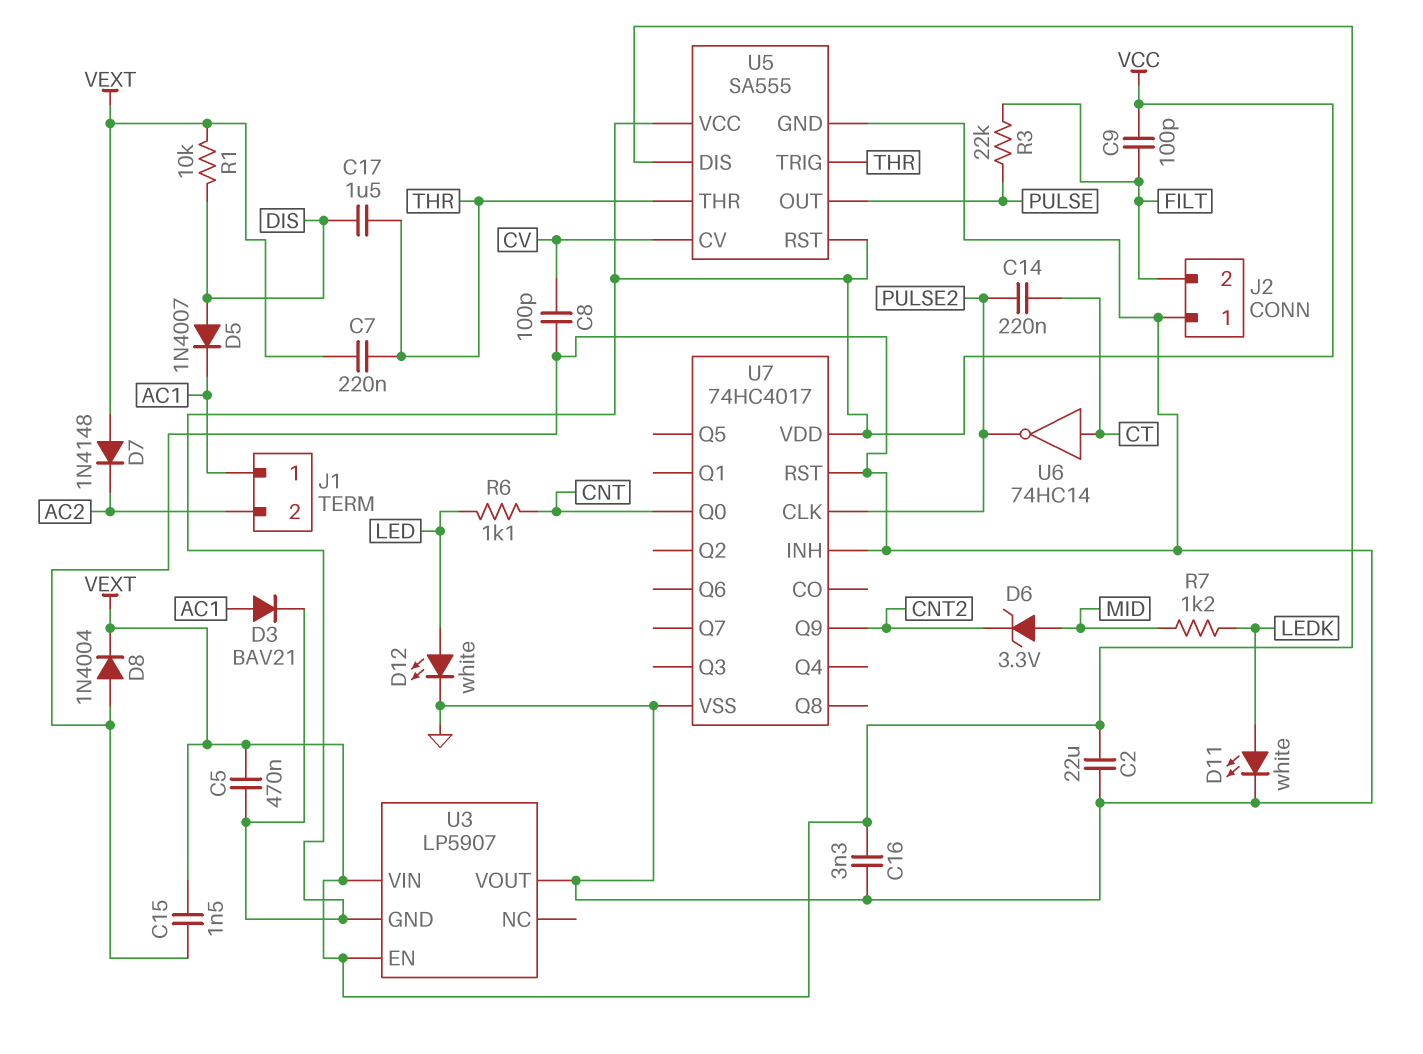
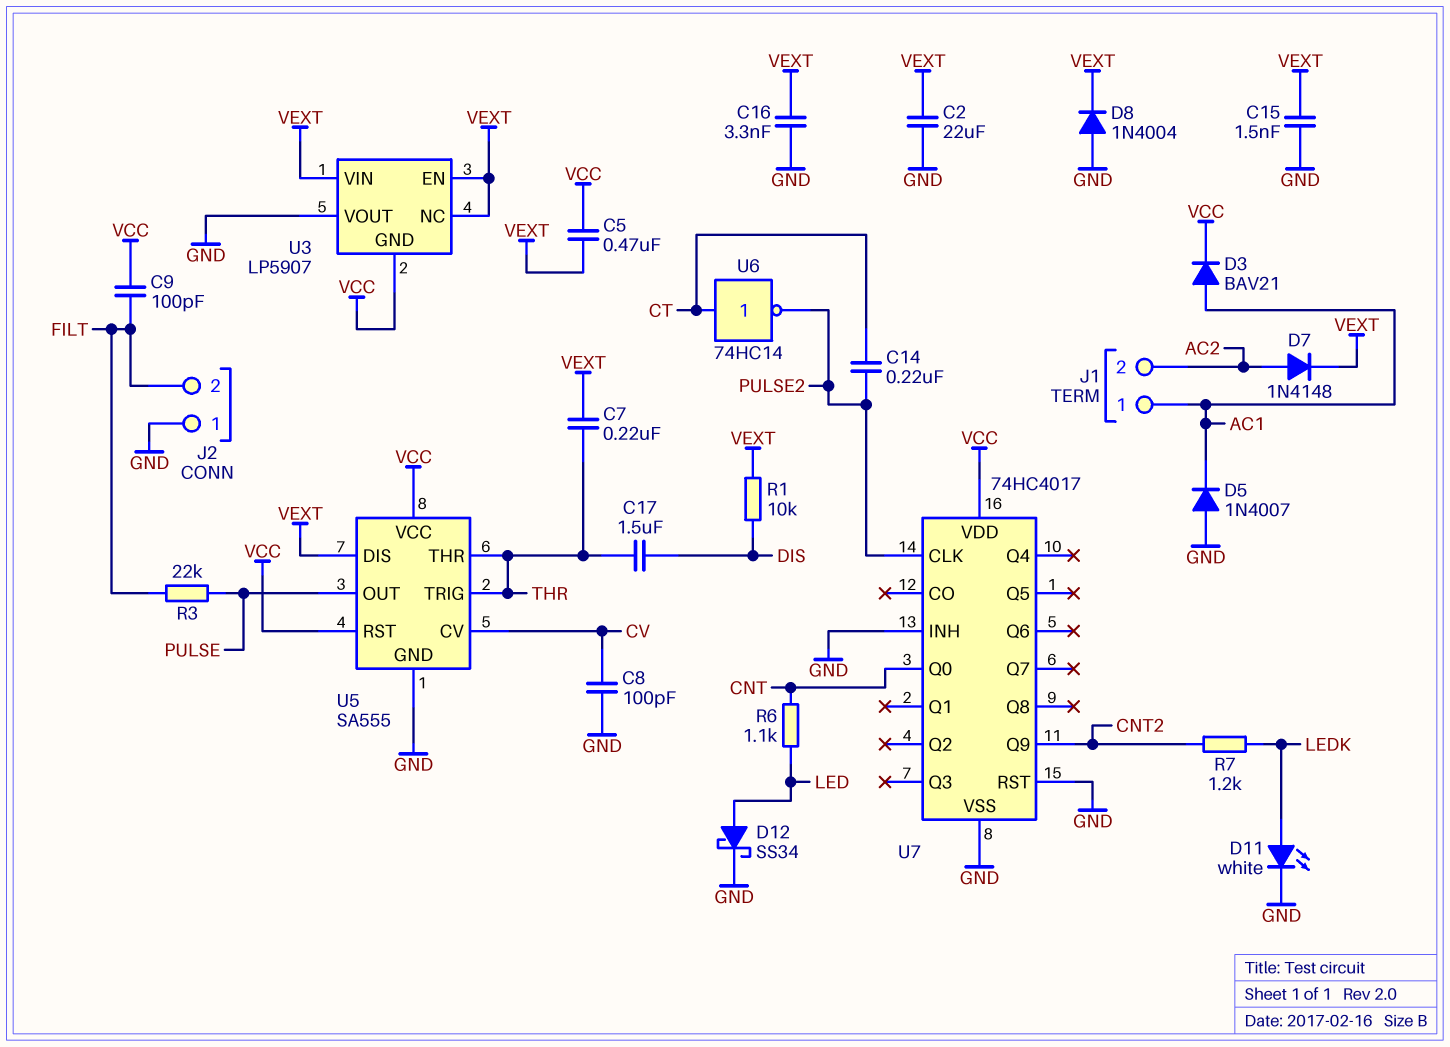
D5: diode 1N4007 (A DIS, K AC1) -> diode 1N4007 (A GND, K AC1)
D6: zener 3.3V (A MID, K CNT2) -> none
D7: diode 1N4148 (A VEXT, K AC2) -> diode 1N4148 (A AC2, K VEXT)
D12: LED white (A LED, K GND) -> schottky SS34 (A LED, K GND)
R7: 1.2k (LEDK, MID) -> 1.2k (CNT2, LEDK)
U3 pin NC: none -> VEXT

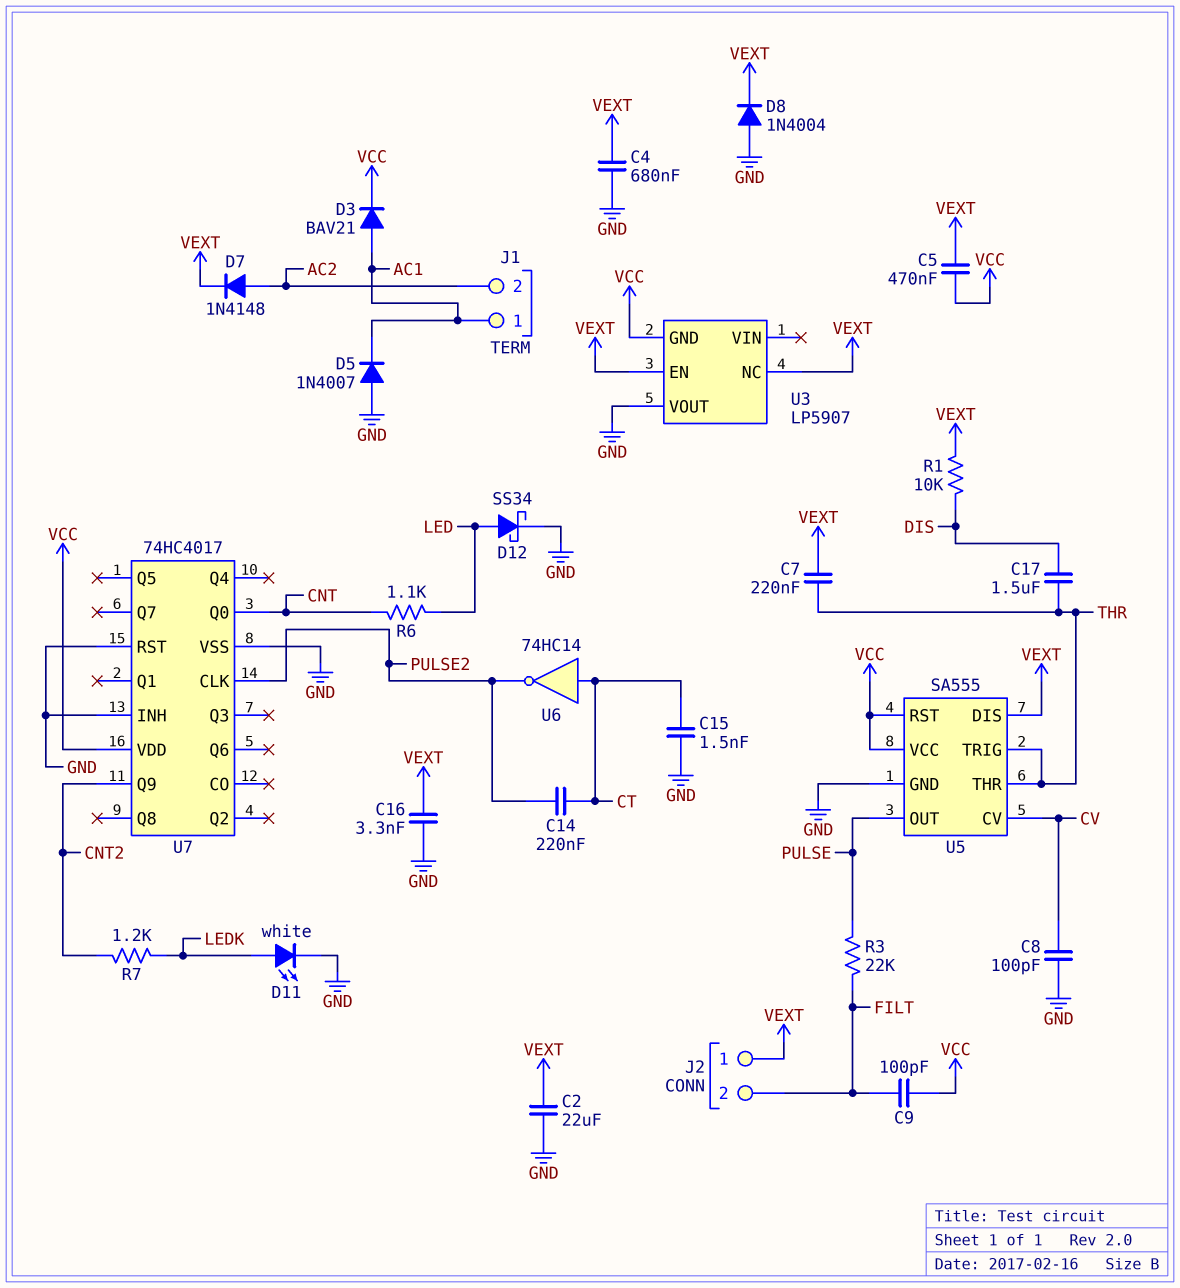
C4: none -> 680nF (GND, VEXT)
C15: 1.5nF (GND, VEXT) -> 1.5nF (CT, GND)
J2 pin 1: GND -> VEXT
U3 pin VIN: VEXT -> none

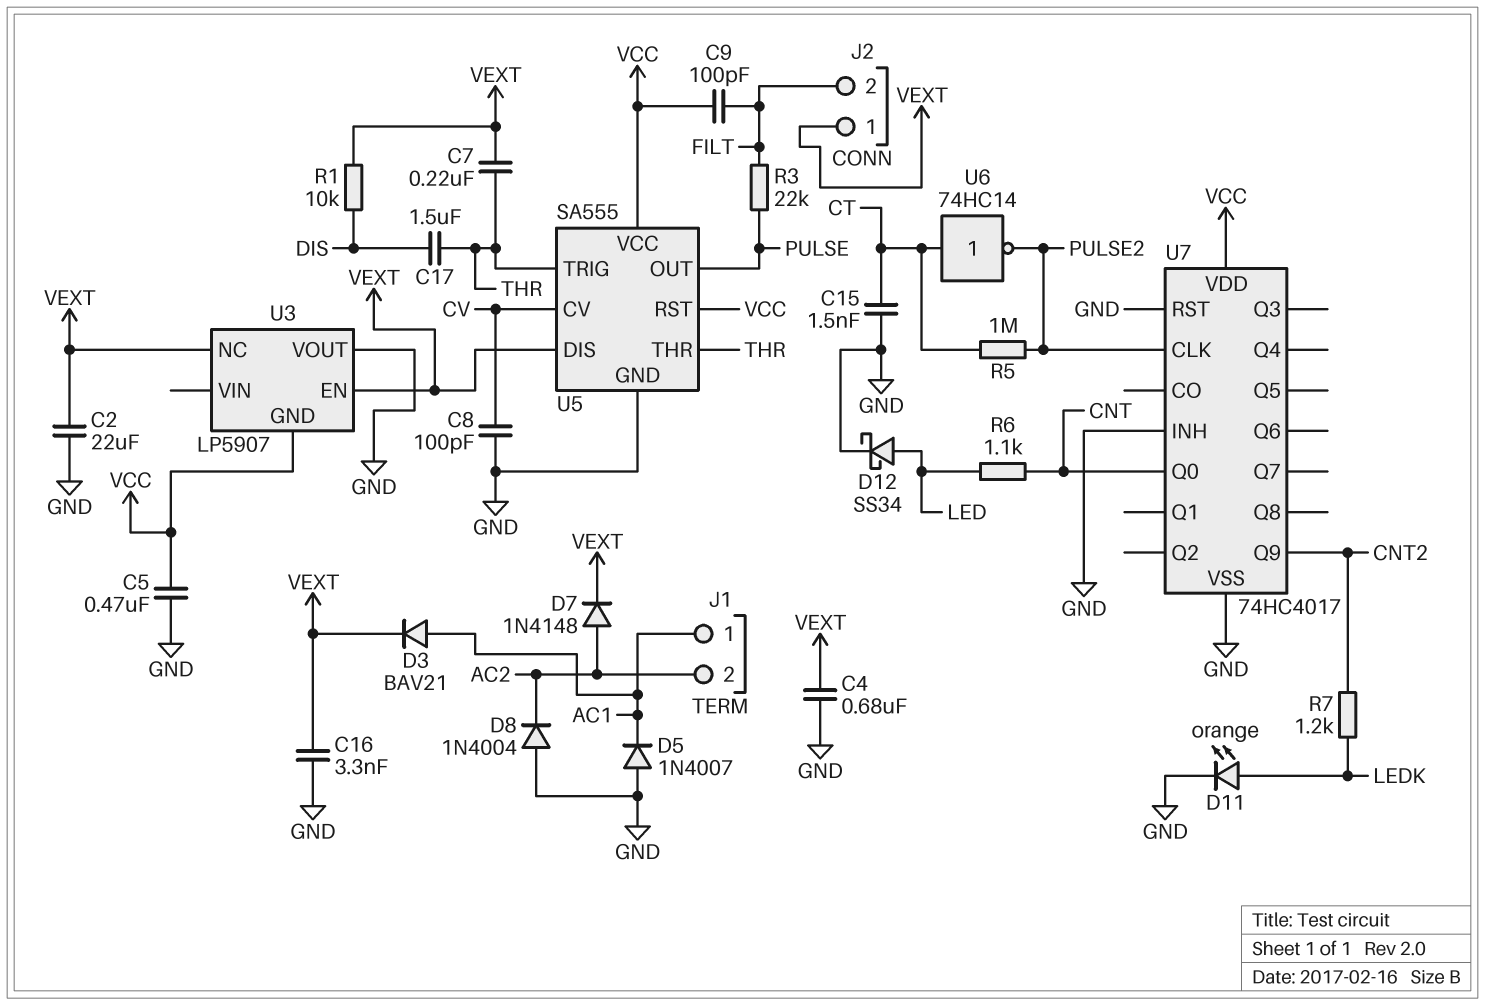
C5: 470nF (VCC, VEXT) -> 470nF (GND, VCC)
C14: 220nF (CT, PULSE2) -> none
D3: diode BAV21 (A AC1, K VCC) -> diode BAV21 (A AC1, K VEXT)
D8: diode 1N4004 (A GND, K VEXT) -> diode 1N4004 (A GND, K AC2)
D11: LED white (A LEDK, K GND) -> LED orange (A LEDK, K GND)
R5: none -> 1M (CT, PULSE2)

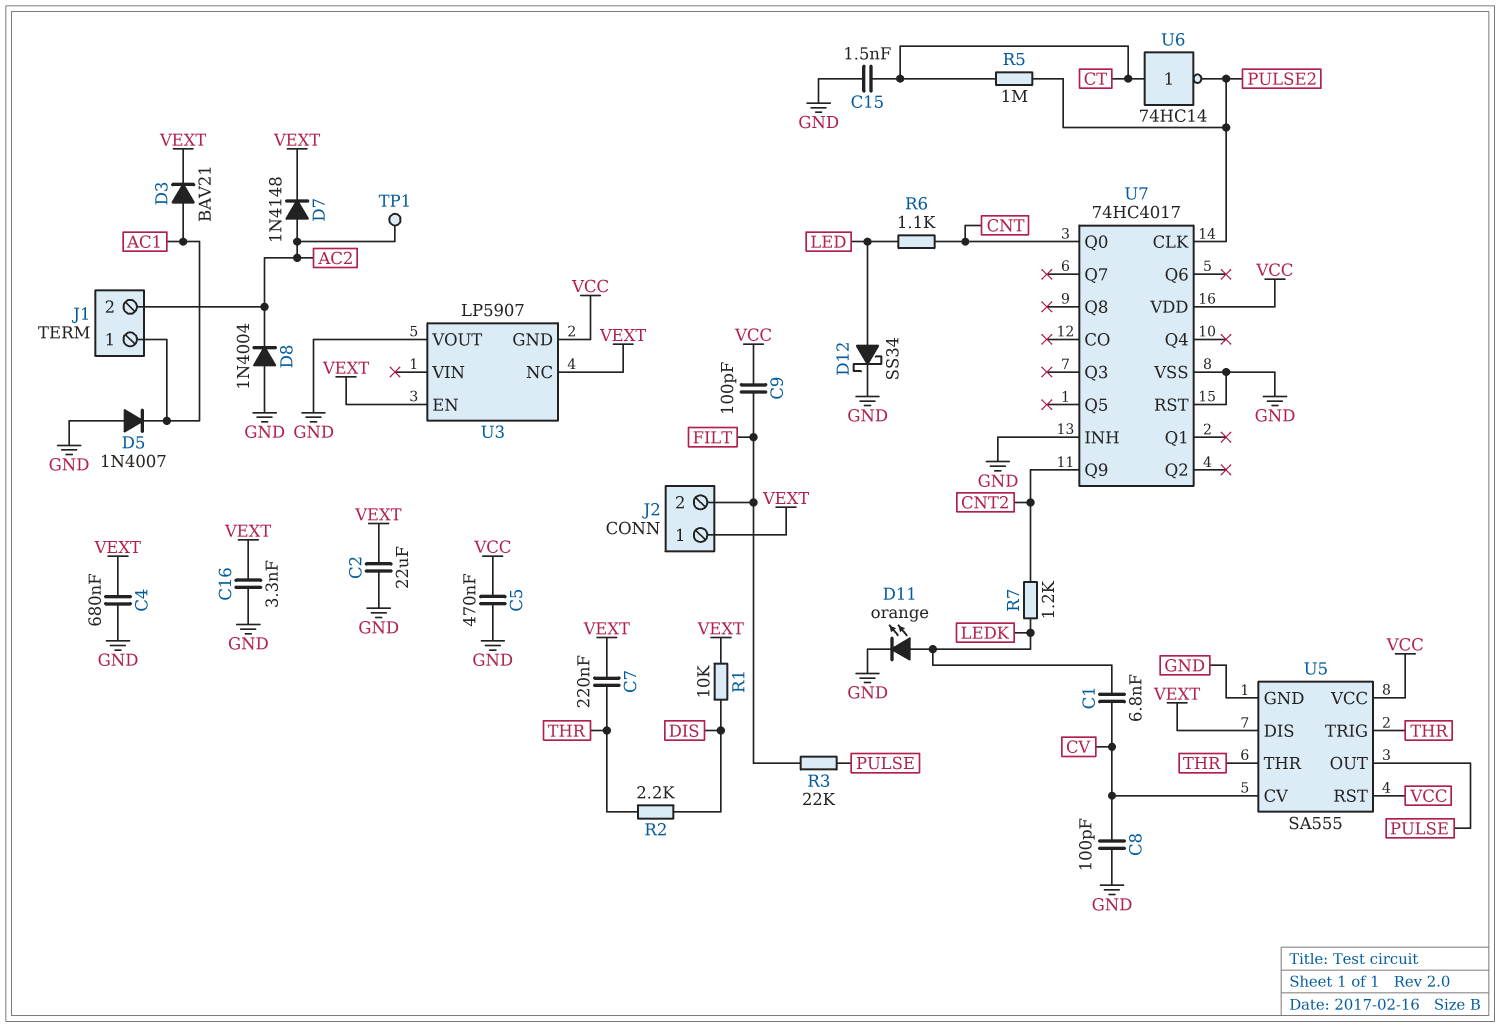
C1: none -> 6.8nF (CV, LEDK)
C17: 1.5uF (DIS, THR) -> none
R2: none -> 2.2k (DIS, THR)
TP1: none -> test point (AC2)

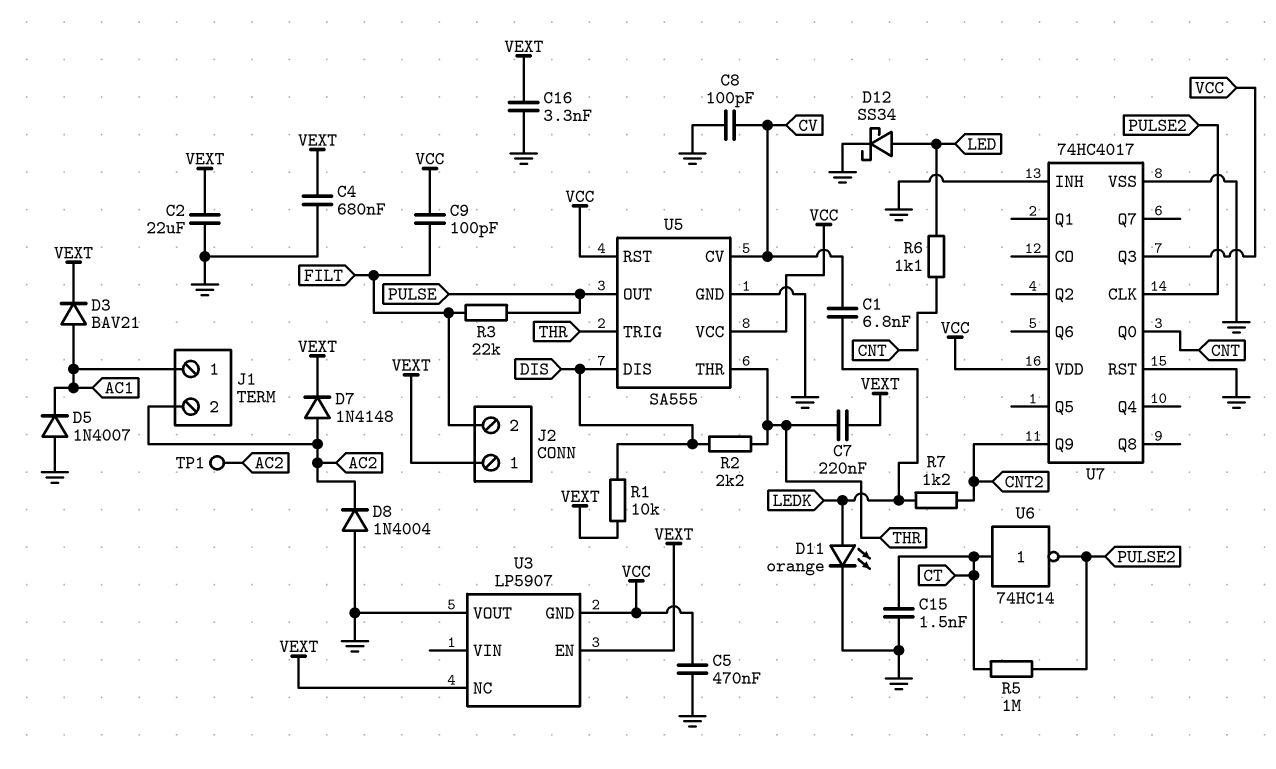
U5 pin DIS: VEXT -> DIS
U7 pin Q3: none -> VCC

